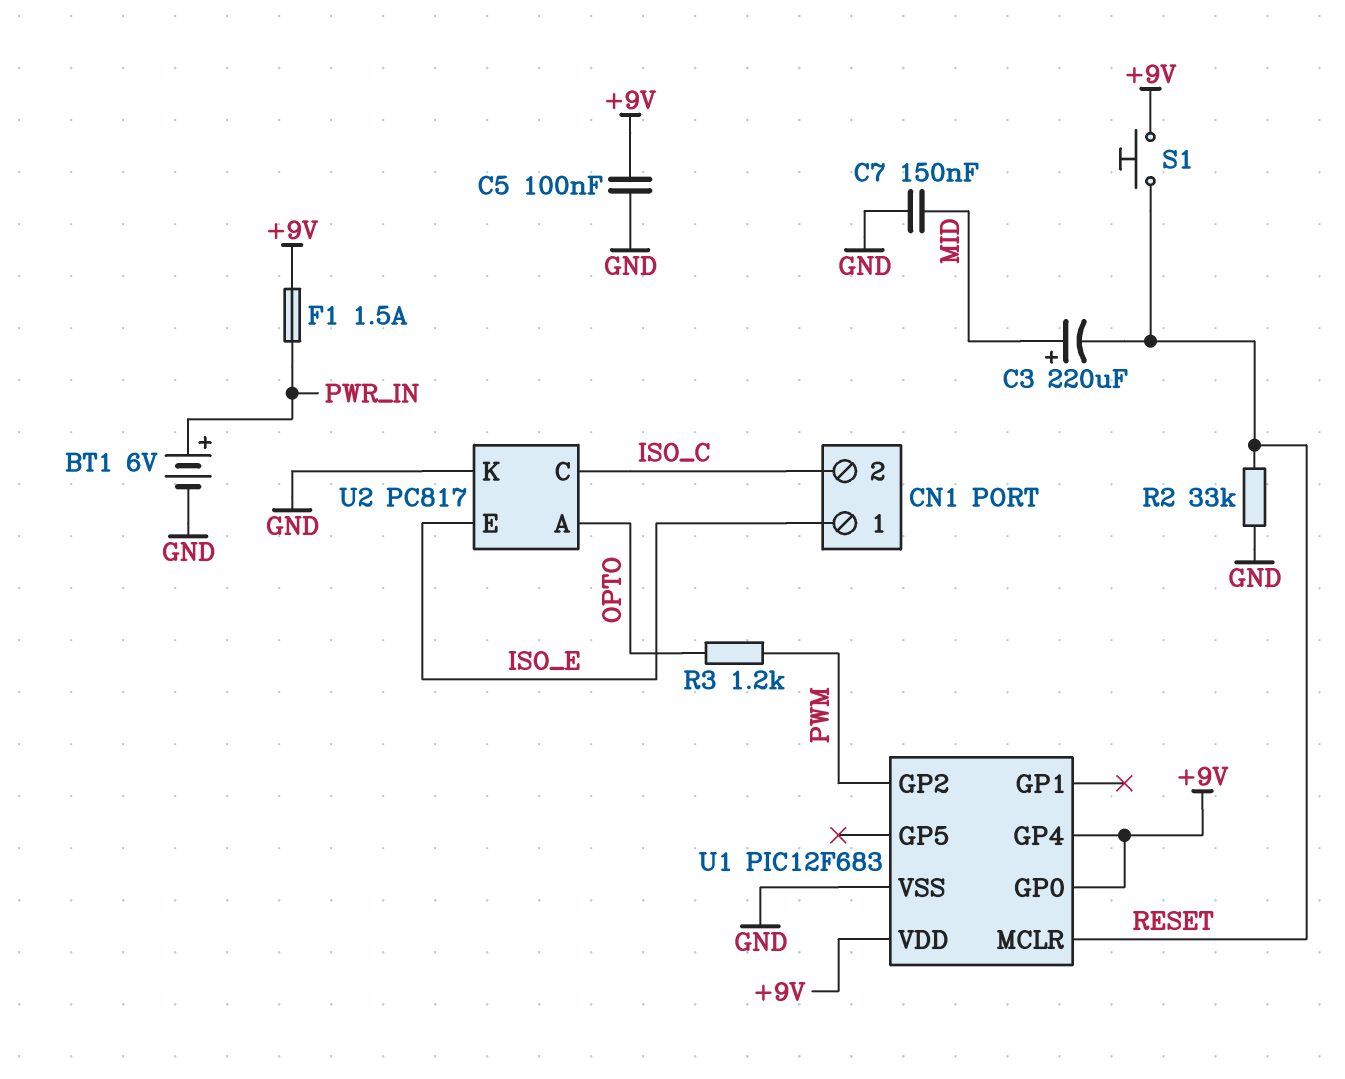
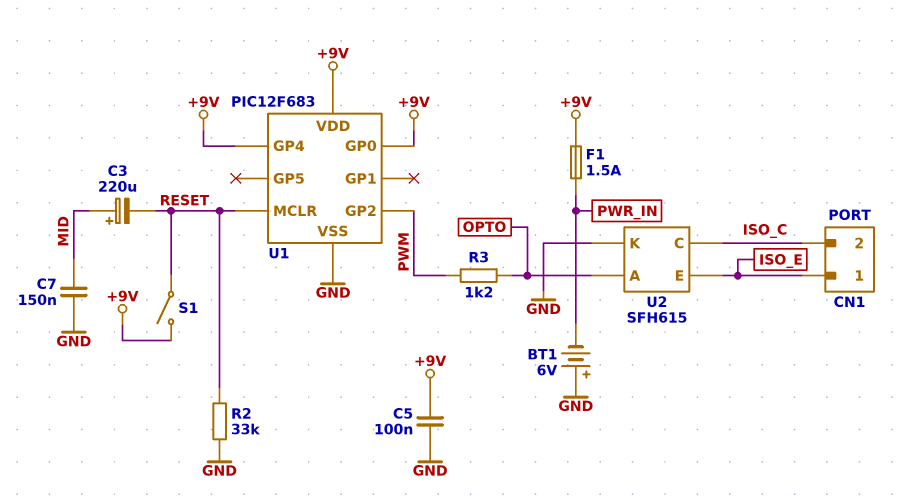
BT1: 6V (plus PWR_IN, minus GND) -> 6V (plus GND, minus PWR_IN)
S1: button (+9V, RESET) -> switch (+9V, RESET)
U2: PC817 -> SFH615

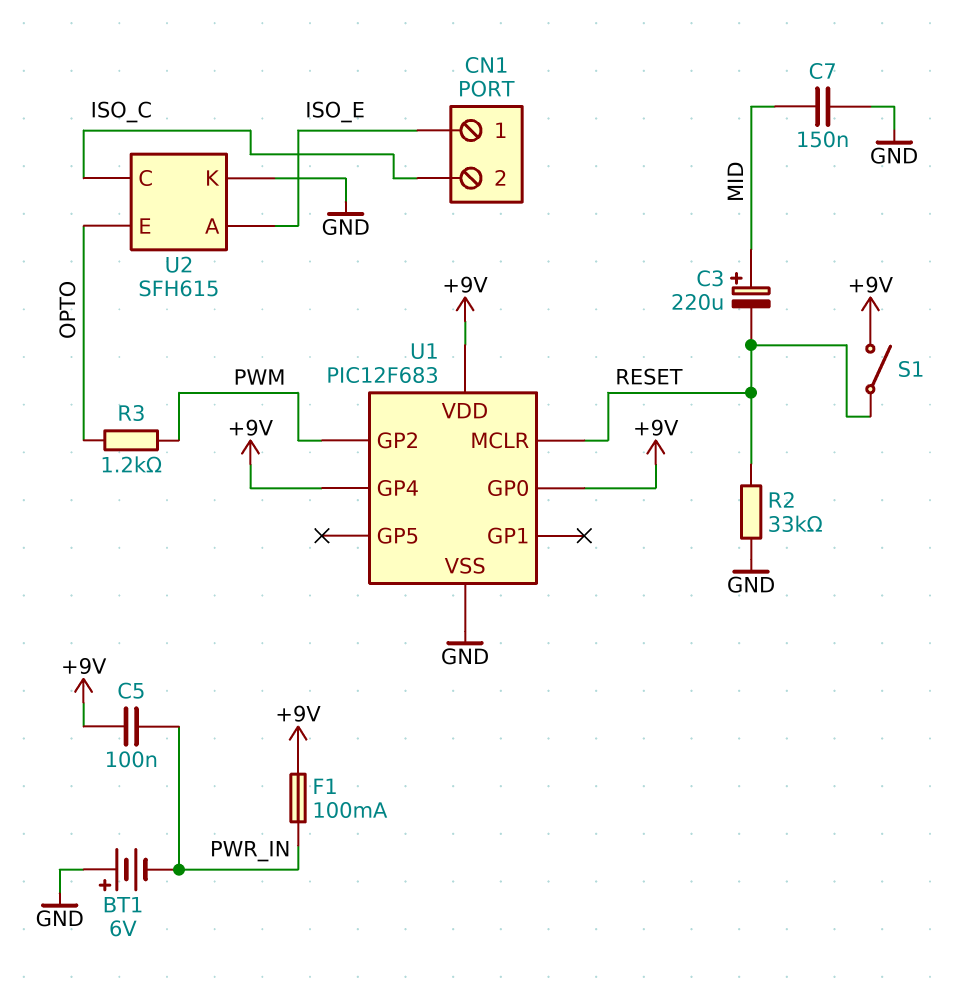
C5: 100nF (+9V, GND) -> 100nF (+9V, PWR_IN)
F1: 1.5A (+9V, PWR_IN) -> 100mA (+9V, PWR_IN)
U2 pin A: OPTO -> ISO_E
U2 pin E: ISO_E -> OPTO

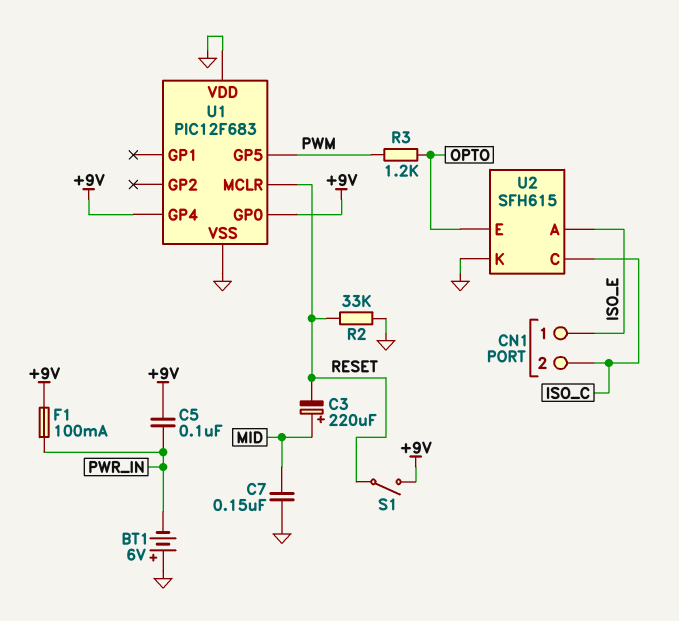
U1 pin GP2: PWM -> none
U1 pin GP5: none -> PWM
U1 pin VDD: +9V -> GND

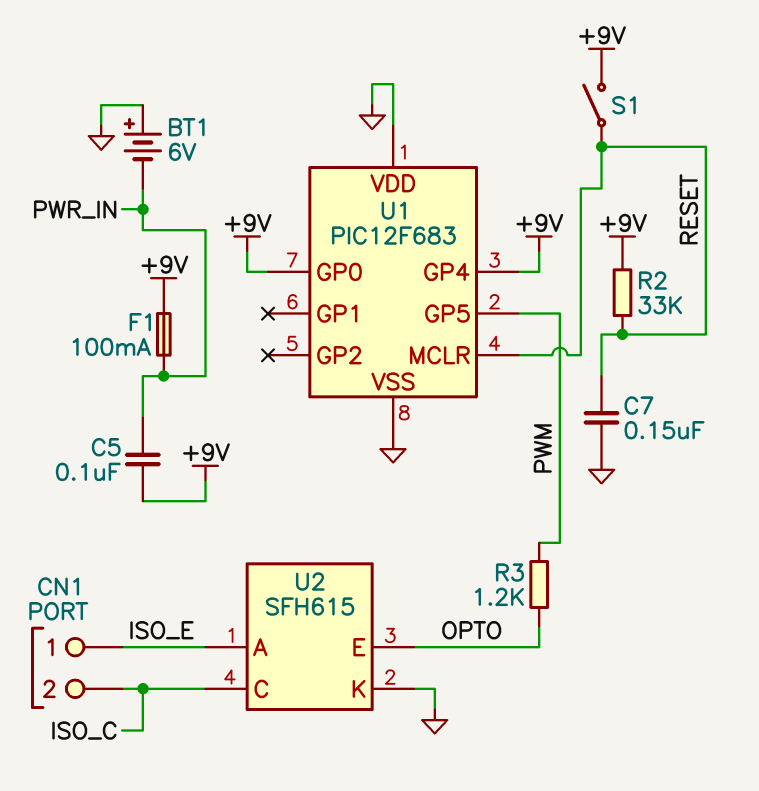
C3: 220uF (plus MID, minus RESET) -> none
C7: 150nF (GND, MID) -> 150nF (GND, RESET)
R2: 33k (GND, RESET) -> 33k (+9V, RESET)

